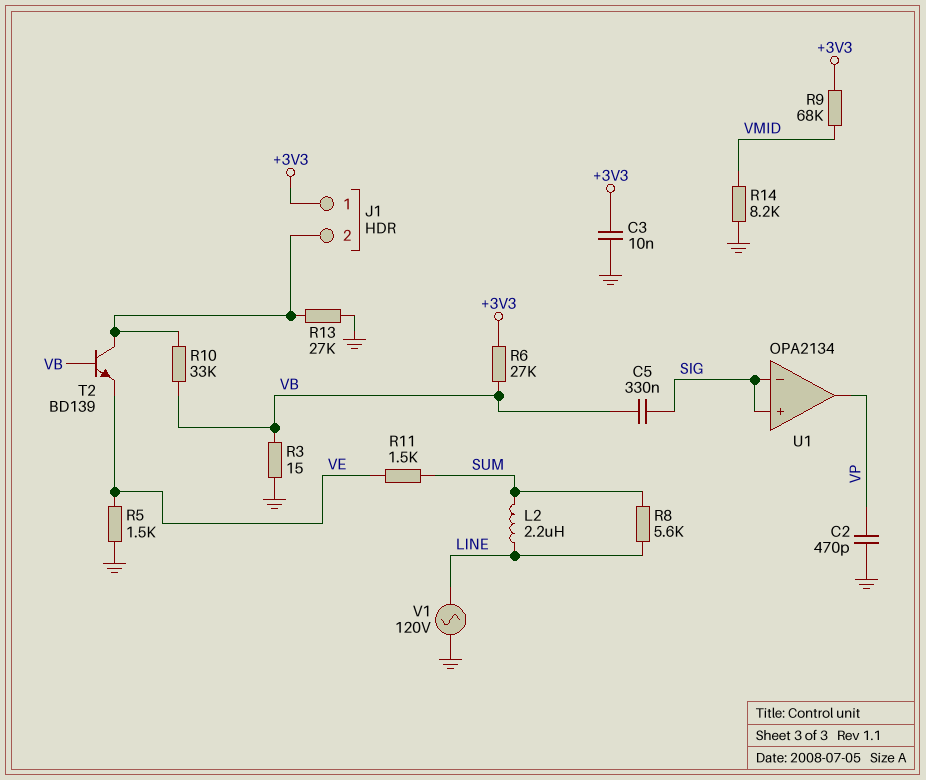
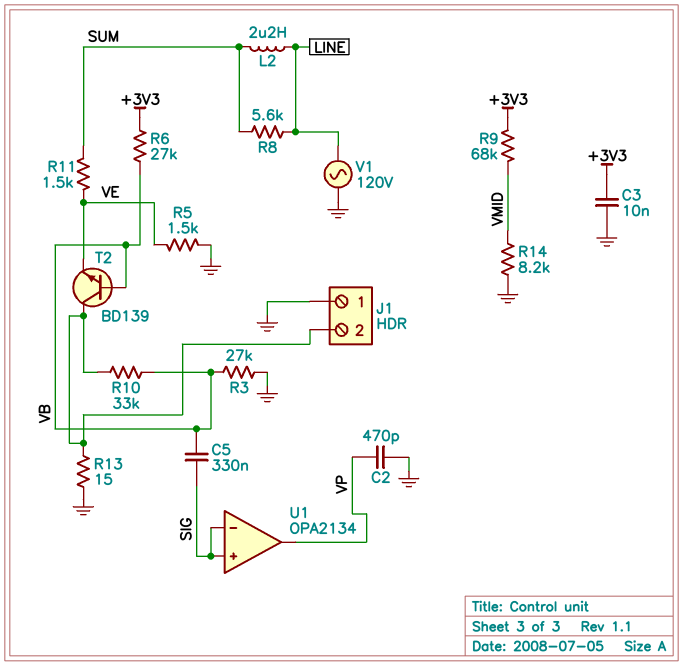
J1 pin 1: +3V3 -> GND
R3: 15 (GND, VB) -> 27k (GND, VB)
R13: 27k (GND, J1/2) -> 15 (GND, J1/2)

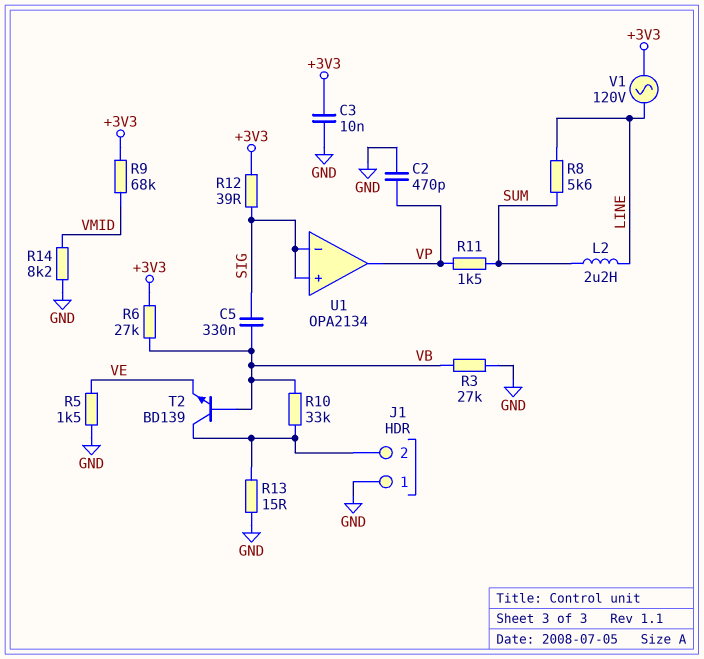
R11: 1.5k (SUM, VE) -> 1.5k (SUM, VP)
R12: none -> 39 (+3V3, SIG)
V1: AC 120V (GND, LINE) -> AC 120V (+3V3, LINE)

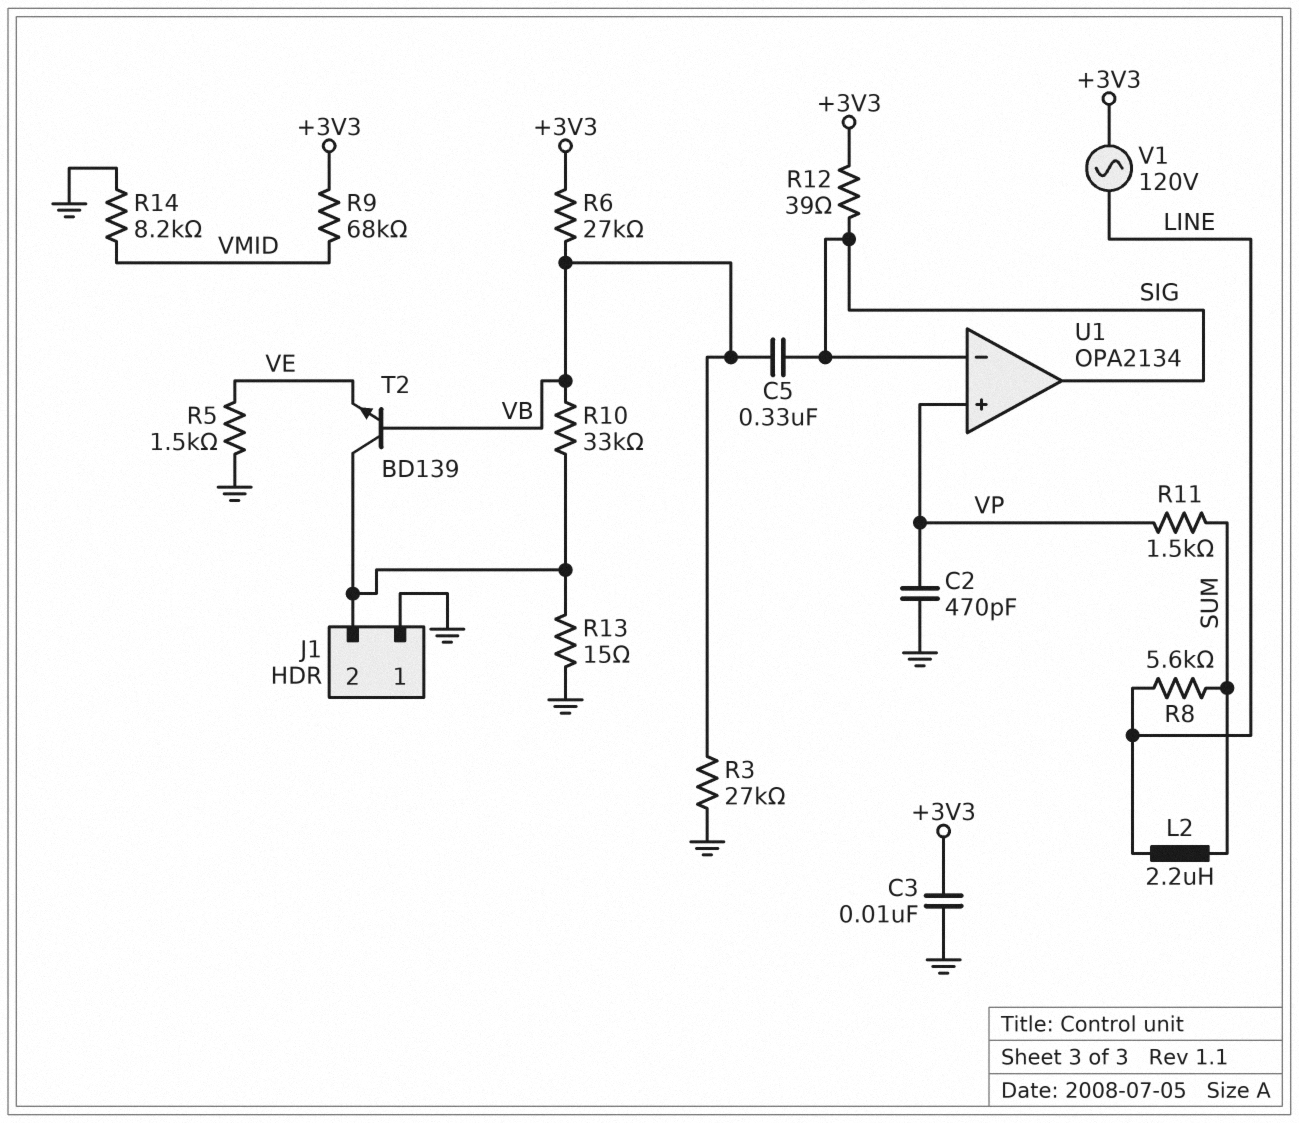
U1 pin in+: SIG -> VP
U1 pin out: VP -> SIG

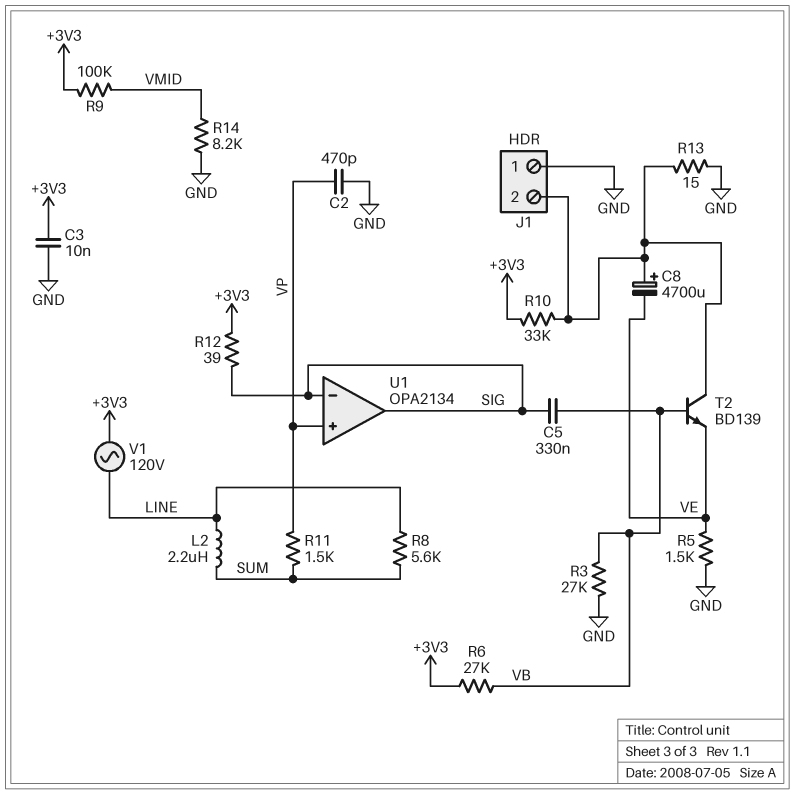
C8: none -> 4700uF (plus J1/2, minus VE)
R9: 68k (+3V3, VMID) -> 100k (+3V3, VMID)
R10: 33k (J1/2, VB) -> 33k (+3V3, J1/2)

